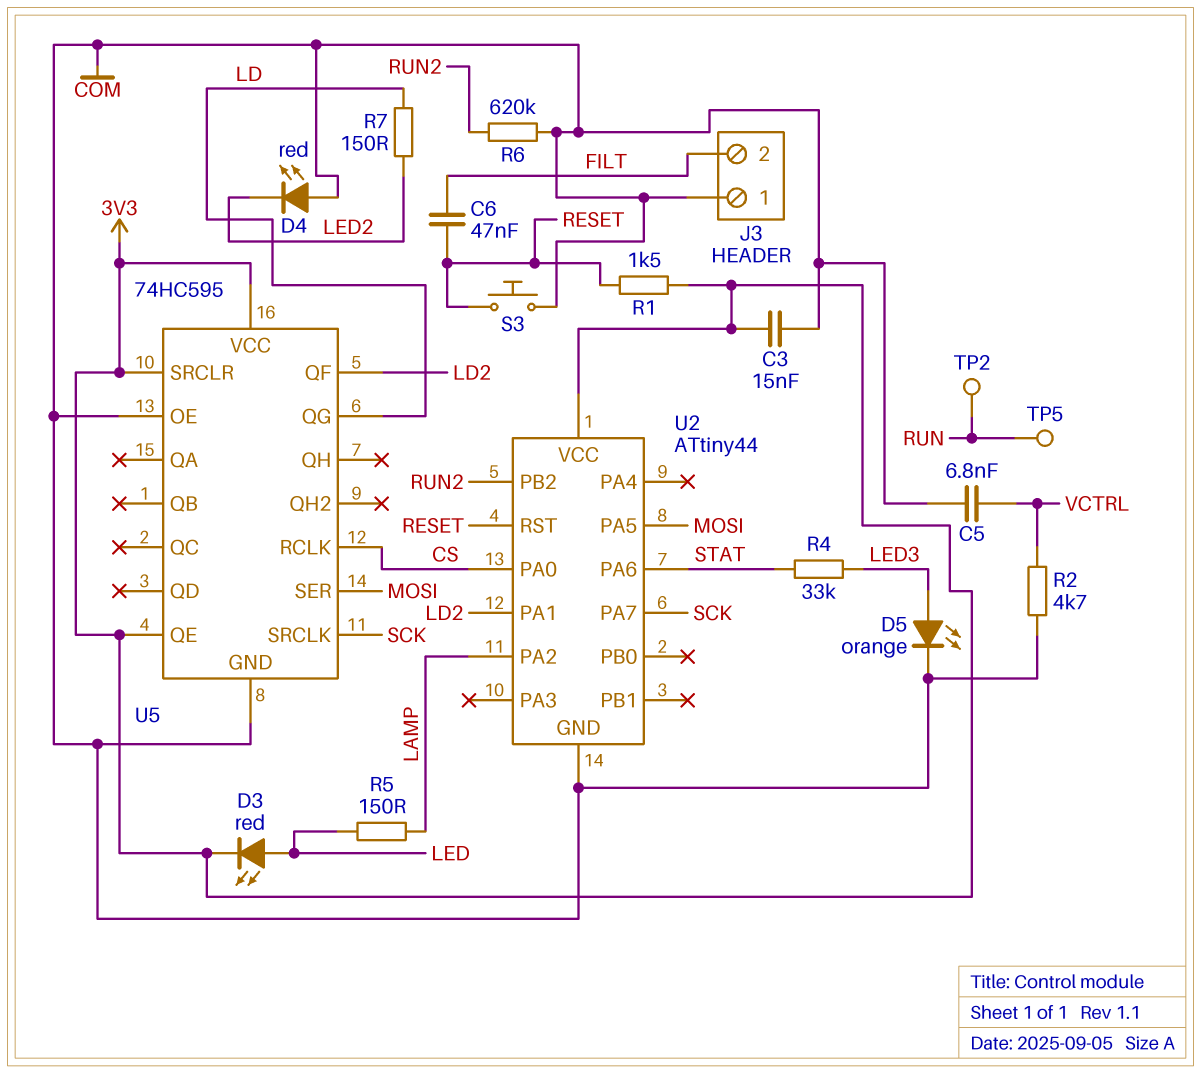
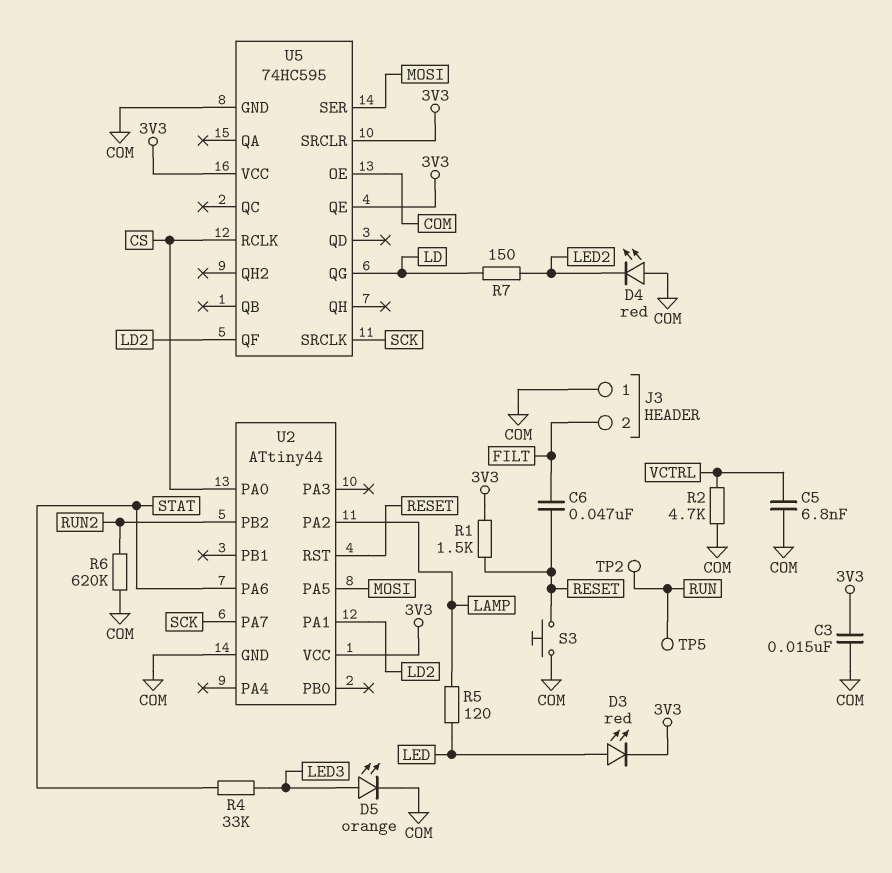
R5: 150 (LAMP, LED) -> 120 (LAMP, LED)

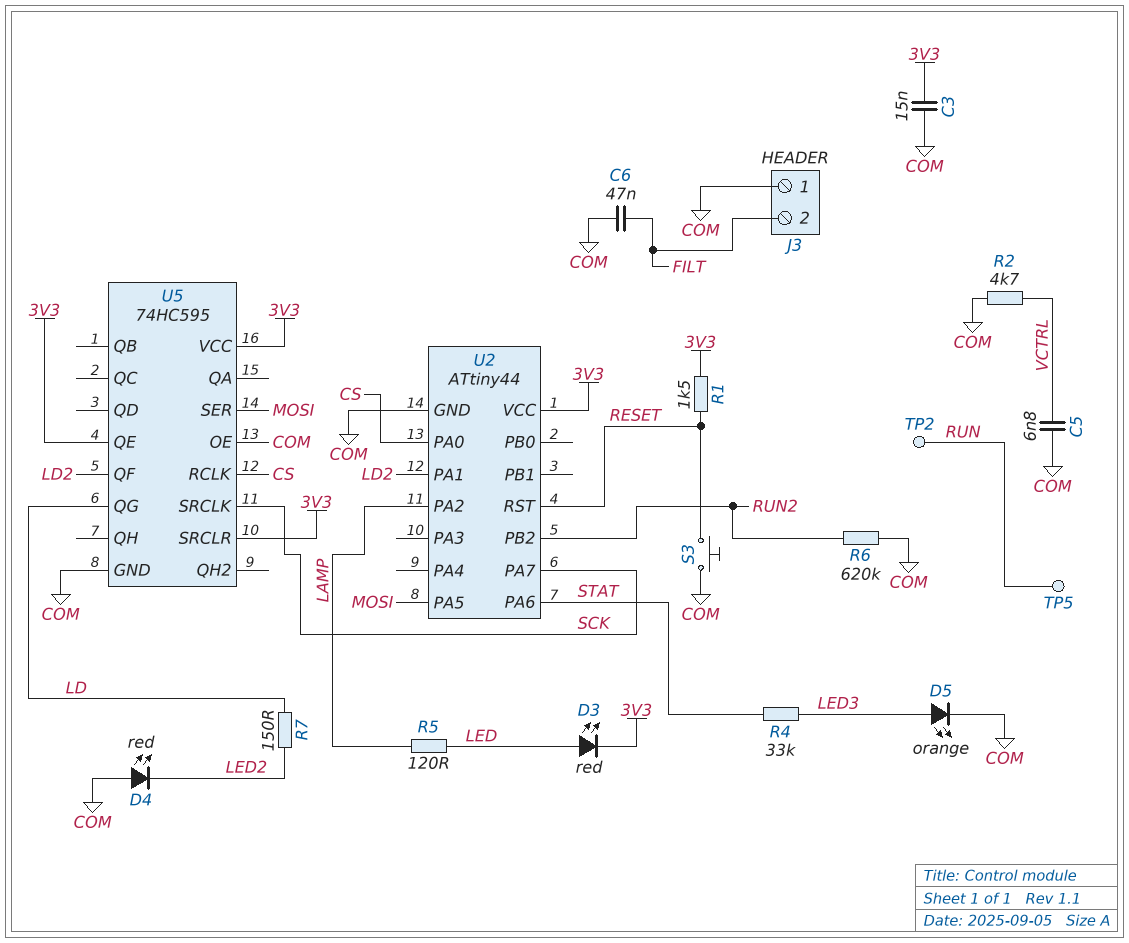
C6: 47nF (FILT, RESET) -> 47nF (COM, FILT)

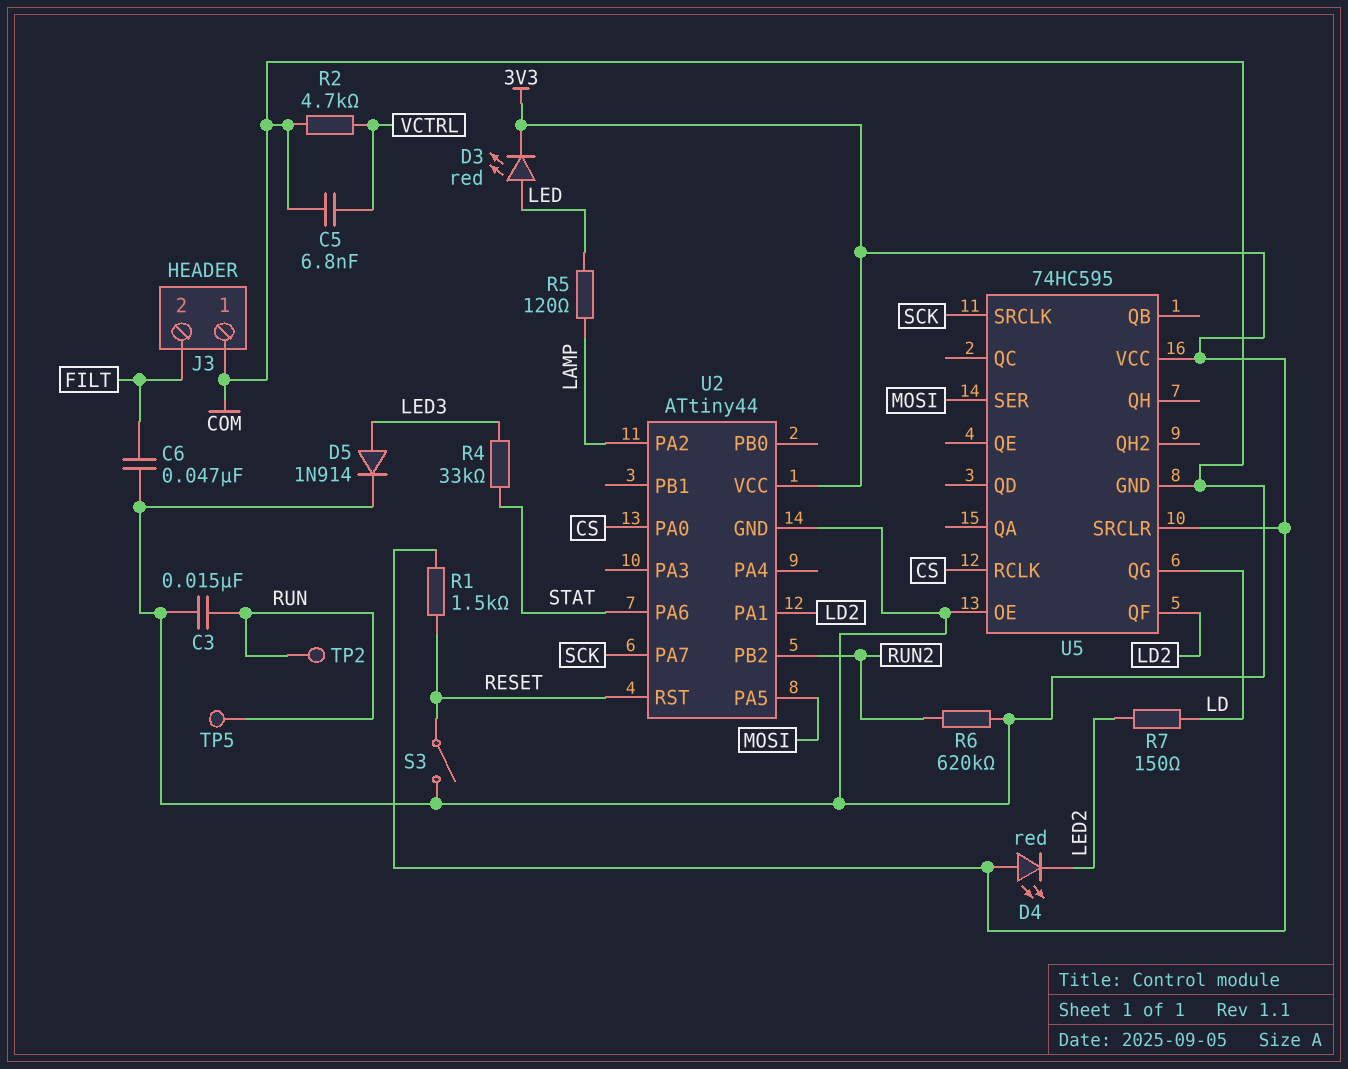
C3: 15nF (3V3, COM) -> 15nF (COM, RUN)
D4: LED red (A COM, K LED2) -> LED red (A 3V3, K LED2)
D5: LED orange (A LED3, K COM) -> diode 1N914 (A LED3, K COM)
S3: button (COM, RESET) -> switch (COM, RESET)
U5 pin QE: 3V3 -> none

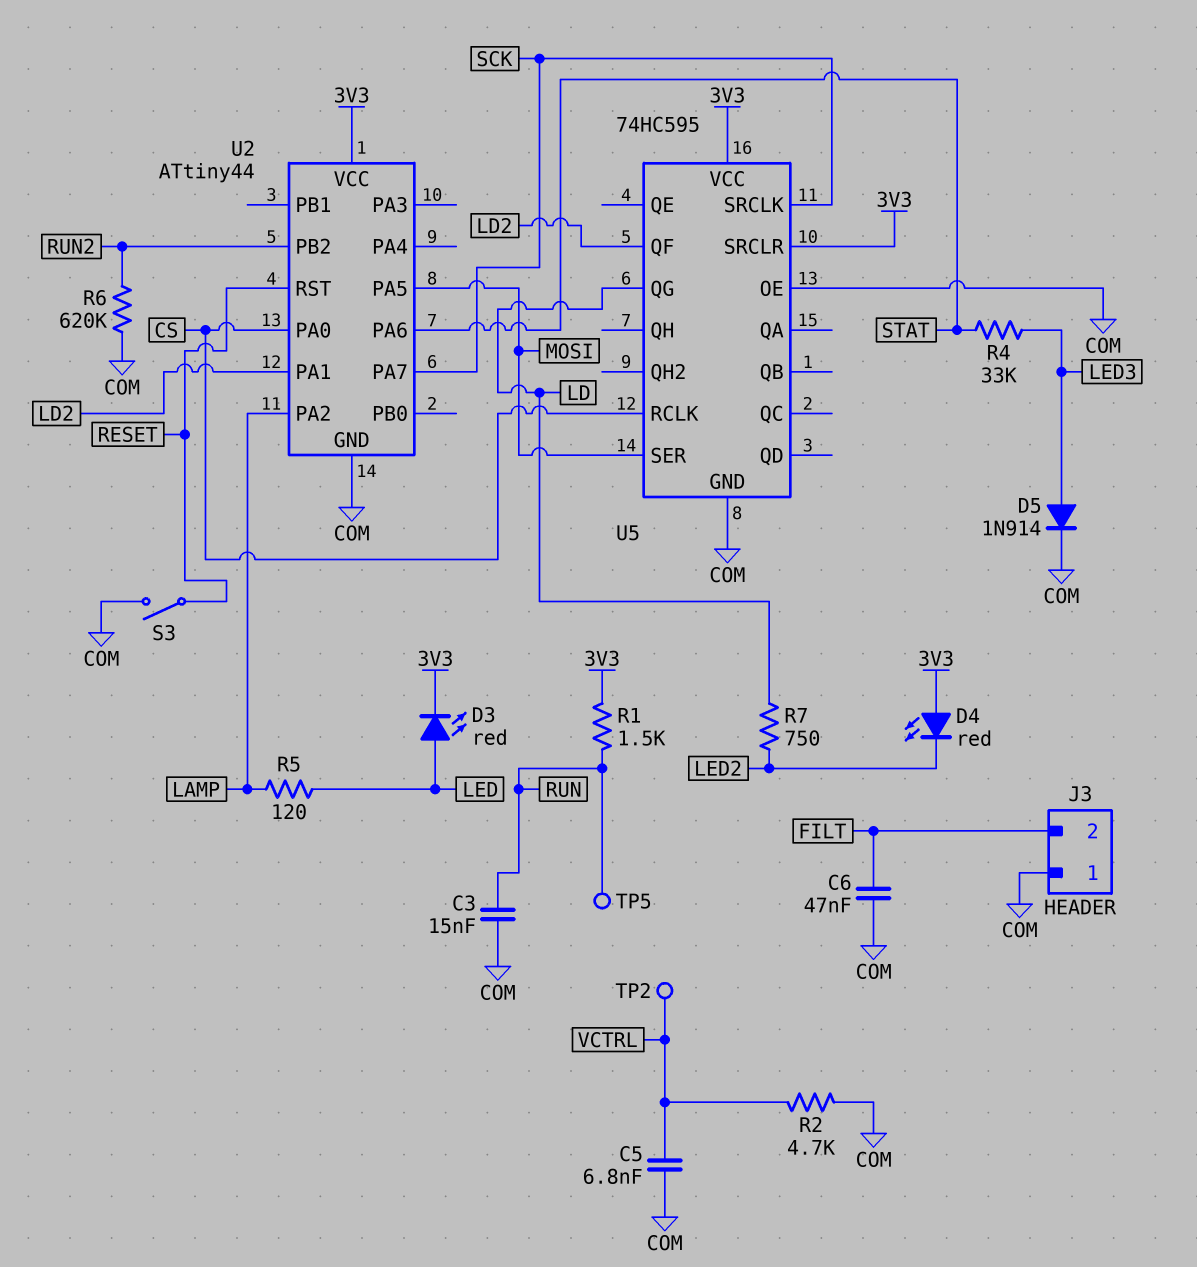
R1: 1.5k (3V3, RESET) -> 1.5k (3V3, RUN)
R7: 150 (LD, LED2) -> 750 (LD, LED2)
TP2: test point (RUN) -> test point (VCTRL)

